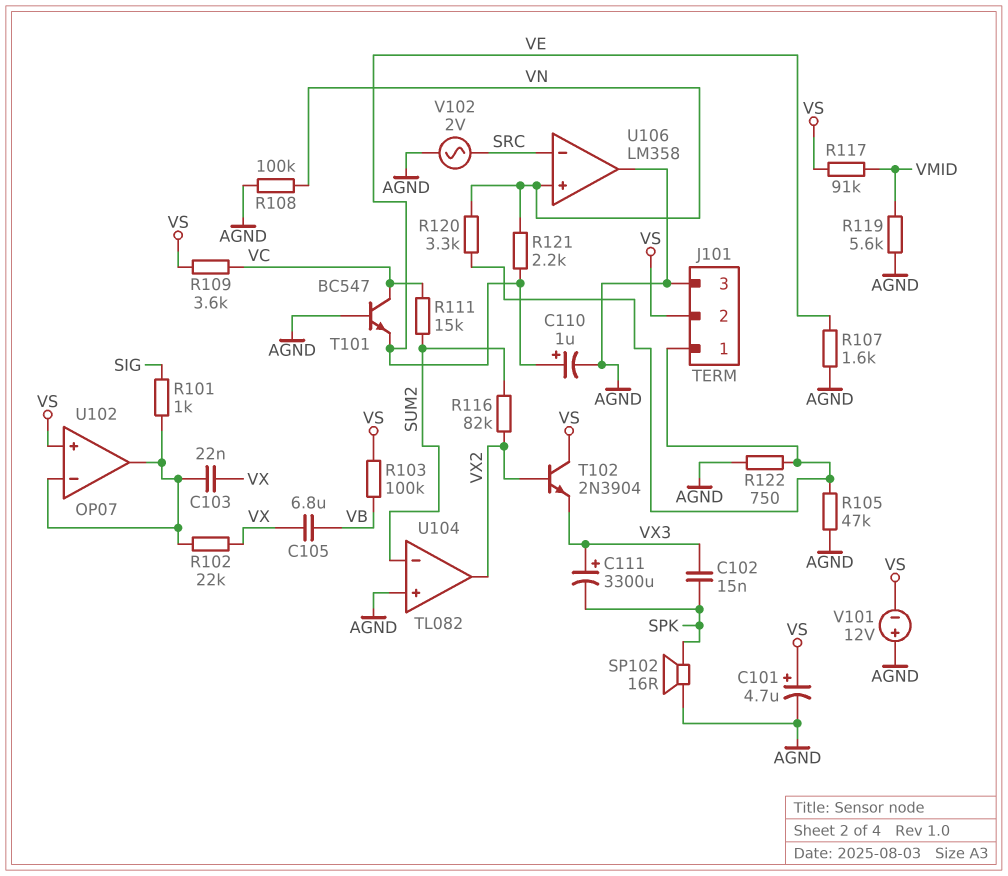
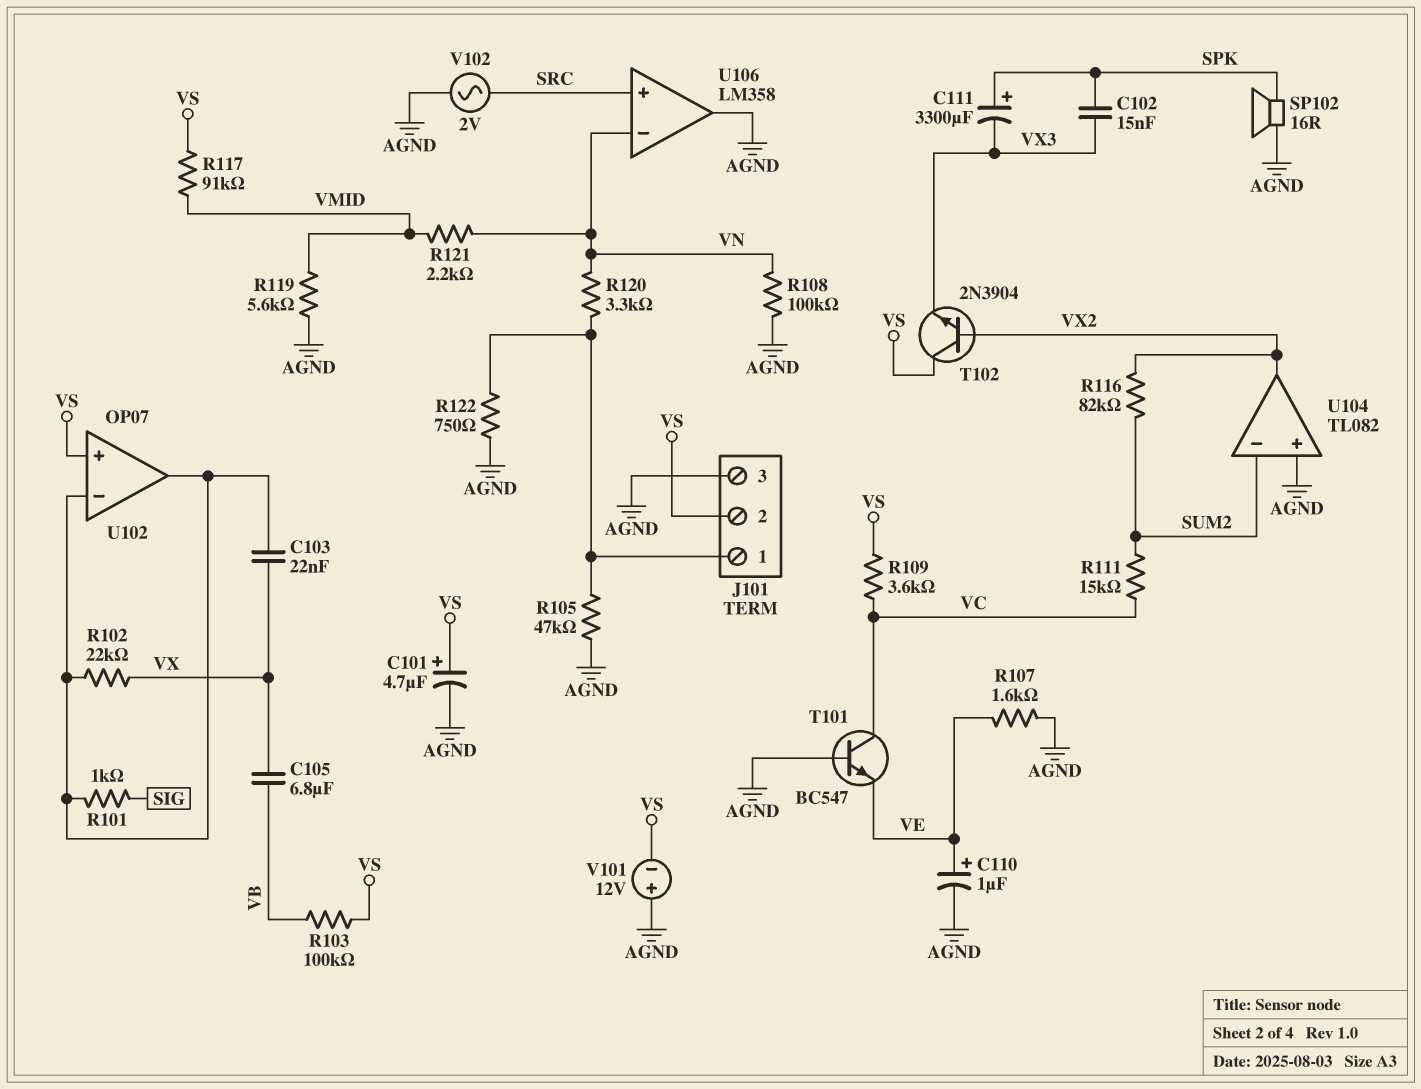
C111: 3300uF (plus VX3, minus SPK) -> 3300uF (plus SPK, minus VX3)
R121: 2.2k (VE, VN) -> 2.2k (VMID, VN)
U106 pin in+: VN -> SRC
U106 pin in-: SRC -> VN

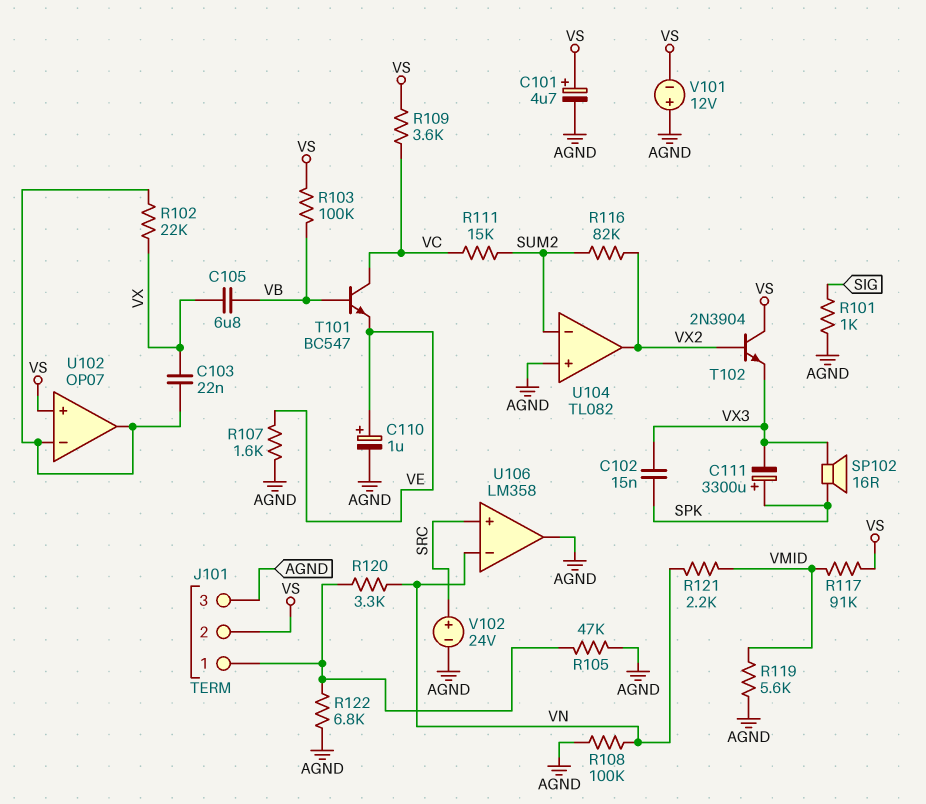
R101: 1k (SIG, U102/in-) -> 1k (AGND, SIG)
R122: 750 (AGND, J101/1) -> 6.8k (AGND, J101/1)
SP102: speaker 16R (AGND, SPK) -> speaker 16R (SPK, VX3)
T101: NPN BC547 (B AGND, C VC, E VE) -> NPN BC547 (B VB, C VC, E VE)
V102: AC 2V (AGND, SRC) -> 24V (plus SRC, minus AGND)

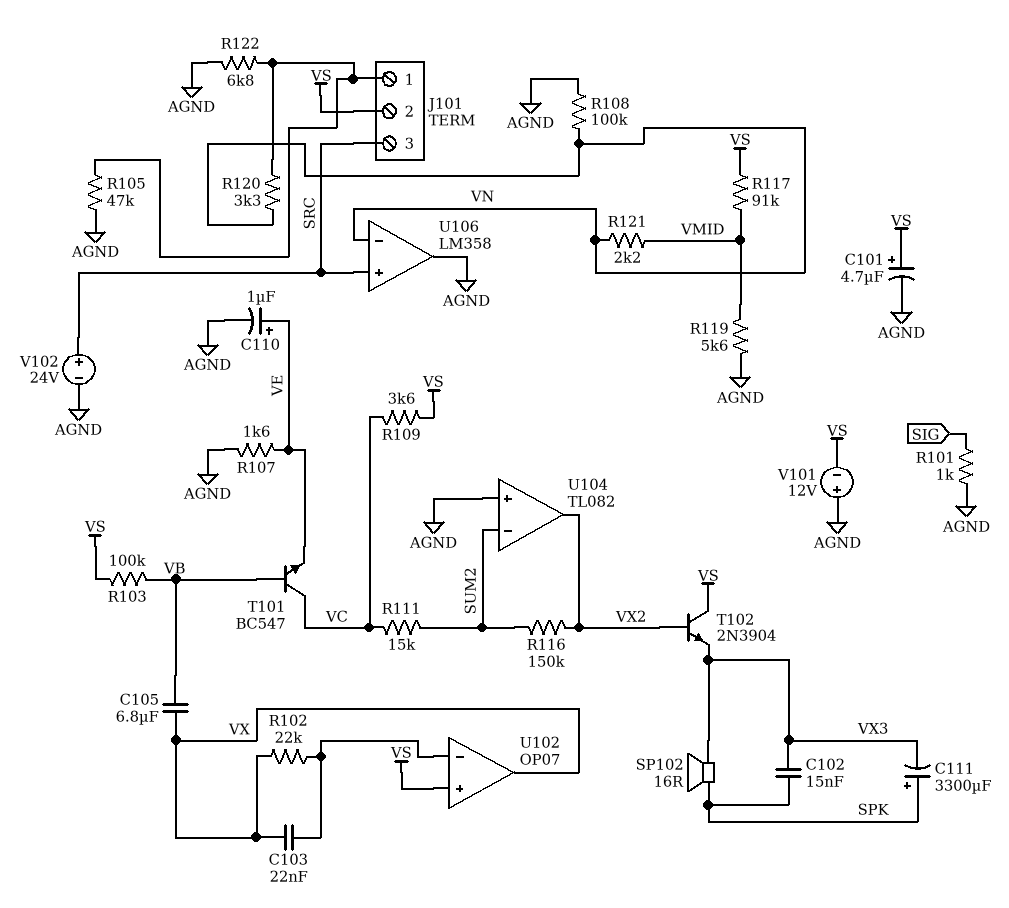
J101 pin 3: AGND -> SRC
R116: 82k (SUM2, VX2) -> 150k (SUM2, VX2)
U102 pin out: U102/in- -> VX

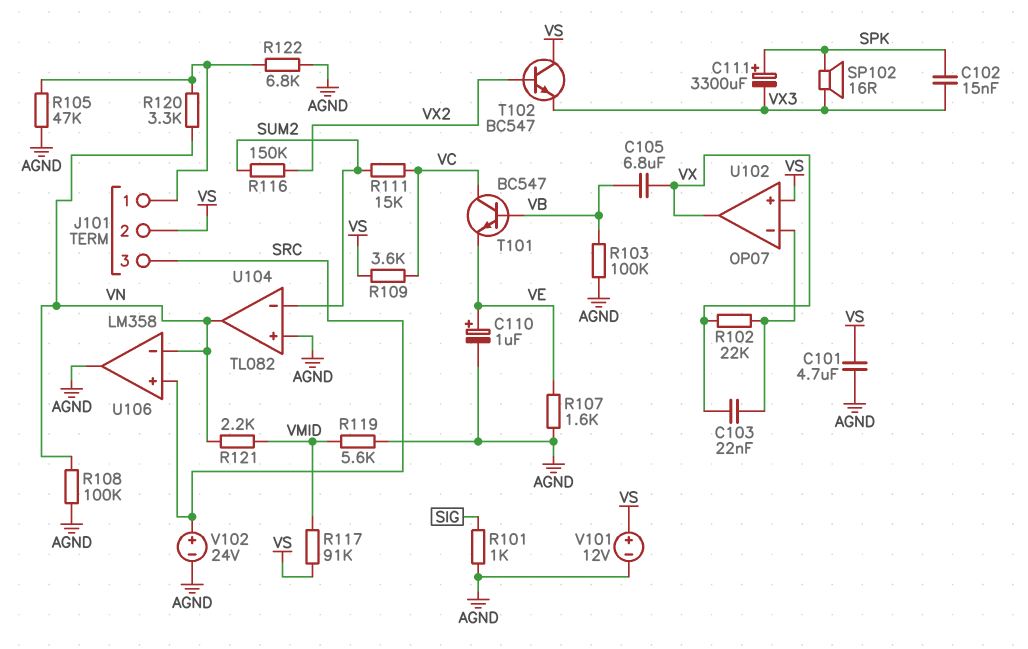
C101: 4.7uF (plus VS, minus AGND) -> 4.7uF (AGND, VS)
R103: 100k (VB, VS) -> 100k (AGND, VB)
T102: NPN 2N3904 (B VX2, C VS, E VX3) -> NPN BC547 (B VX2, C VS, E VX3)
U104 pin out: VX2 -> VN
V101: 12V (plus AGND, minus VS) -> 12V (plus VS, minus AGND)

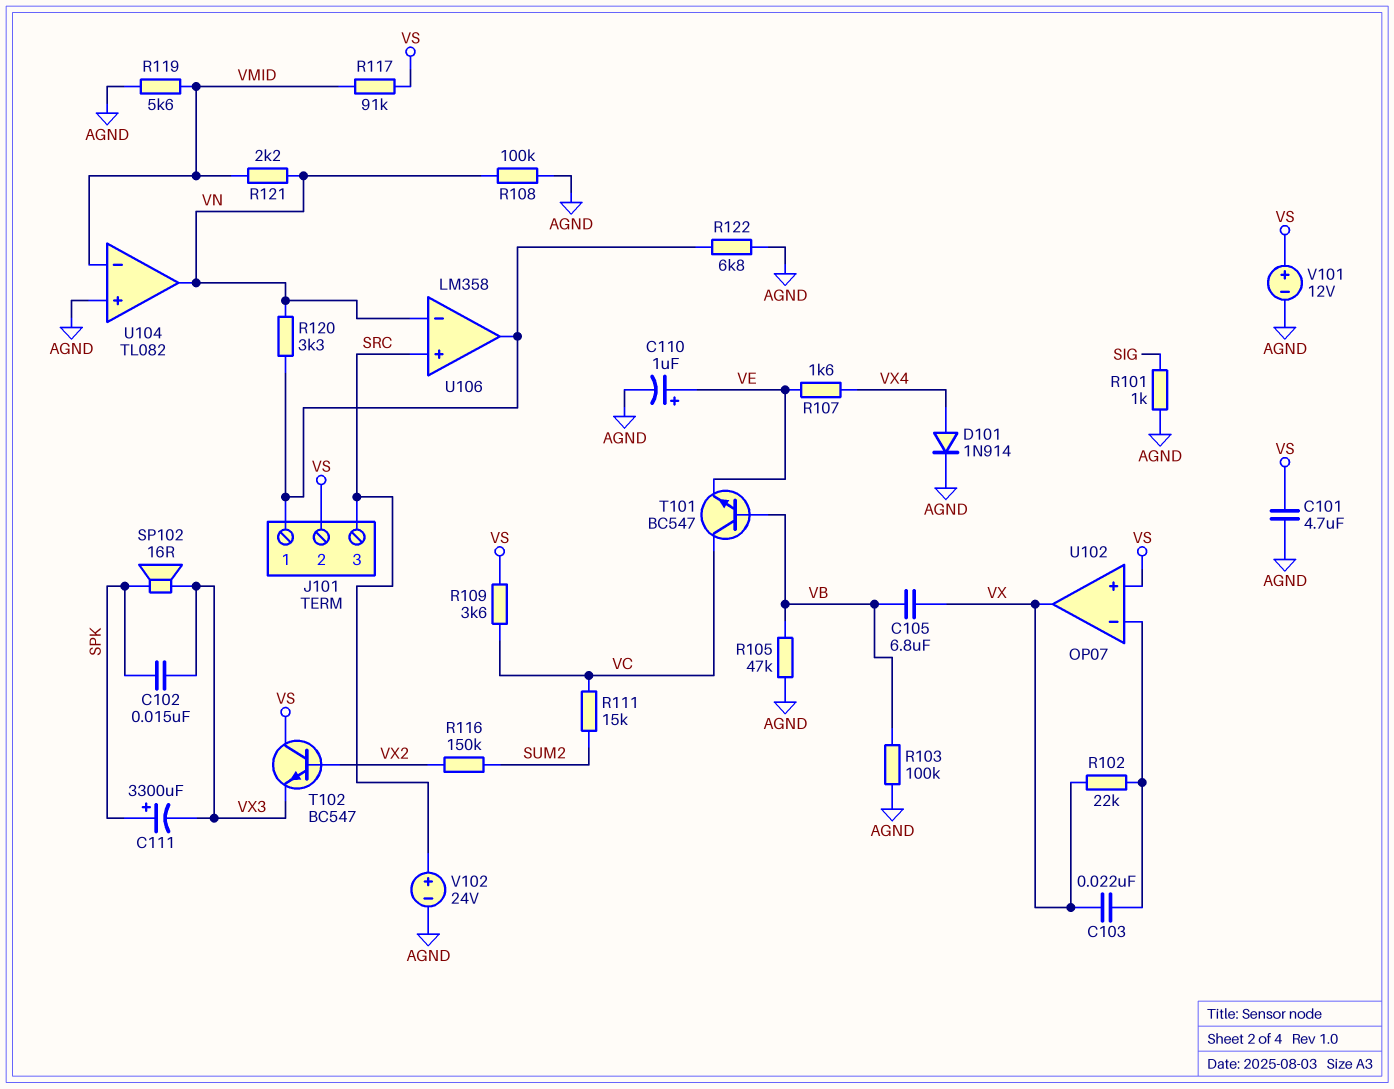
D101: none -> diode 1N914 (A VX4, K AGND)
R105: 47k (AGND, J101/1) -> 47k (AGND, VB)
R107: 1.6k (AGND, VE) -> 1.6k (VE, VX4)
U104 pin in-: SUM2 -> VMID
U106 pin out: AGND -> J101/1

